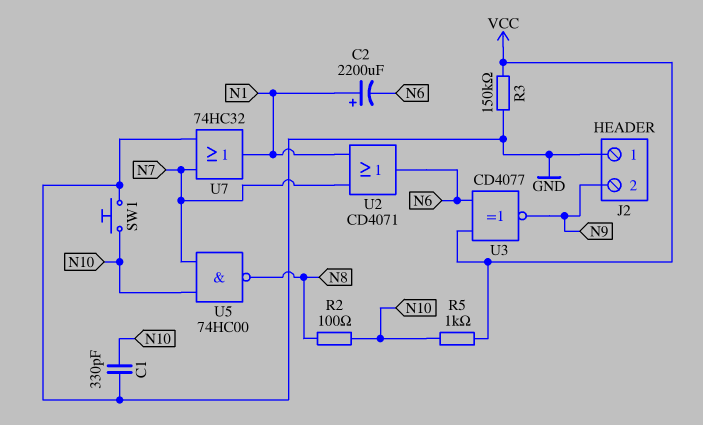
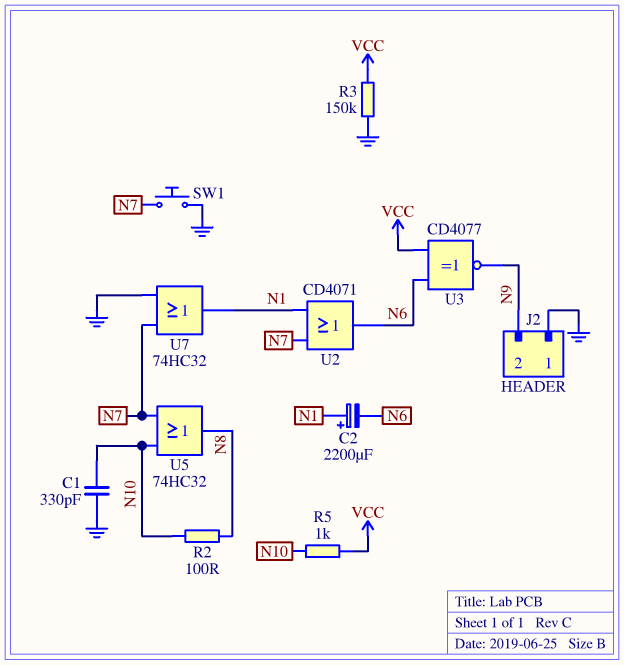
SW1: button (GND, N10) -> button (GND, N7)
U5: NAND 74HC00 (in N7, in N10, out N8) -> OR 74HC32 (in N7, in N10, out N8)

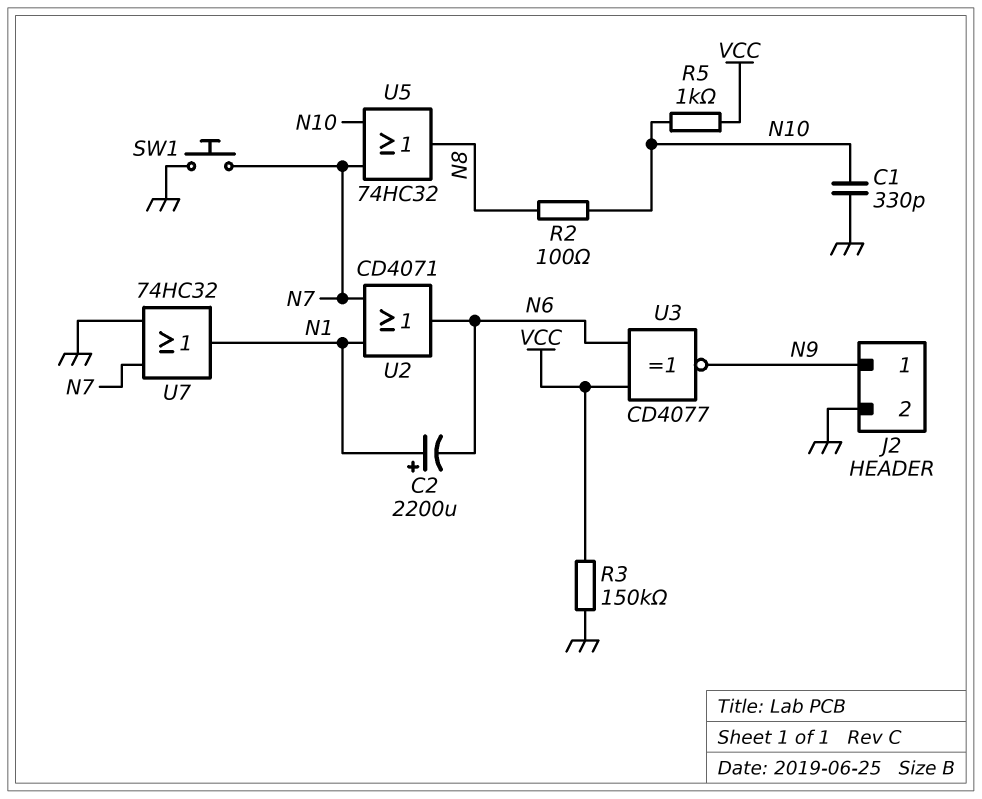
J2 pin 1: GND -> N9
J2 pin 2: N9 -> GND

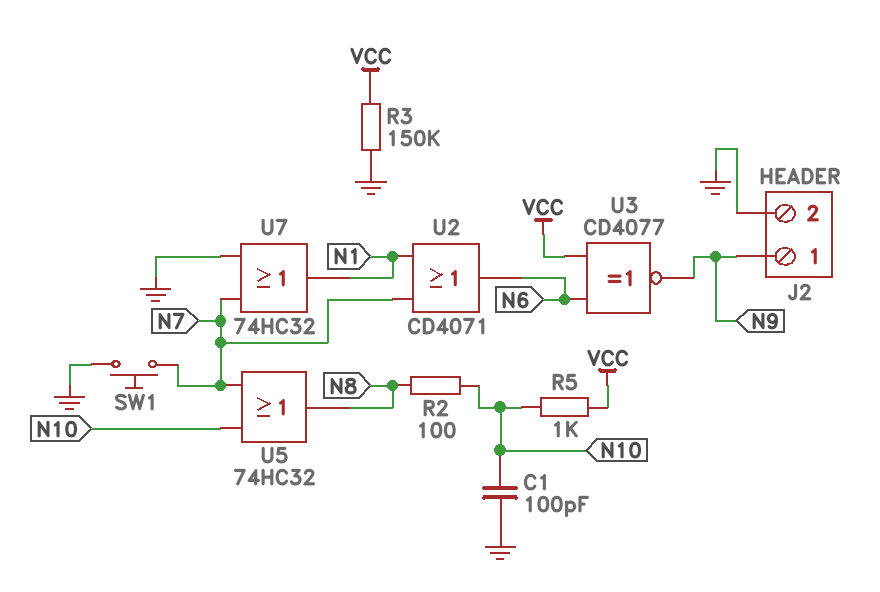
C1: 330pF (GND, N10) -> 100pF (GND, N10)
C2: 2200uF (plus N1, minus N6) -> none

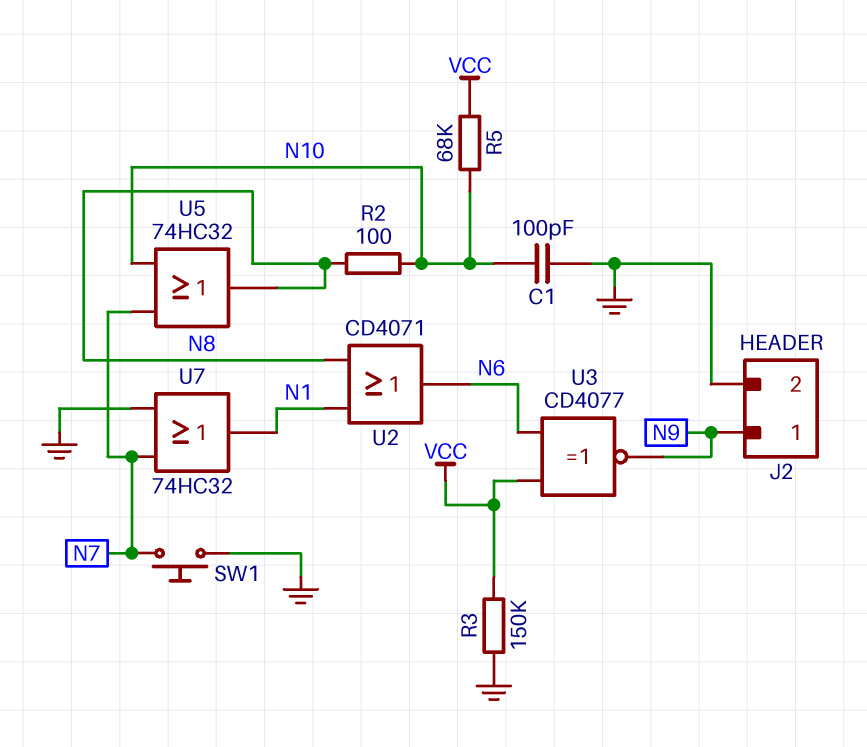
R5: 1k (N10, VCC) -> 68k (N10, VCC)
U2: OR CD4071 (in N1, in N7, out N6) -> OR CD4071 (in N1, in N8, out N6)

